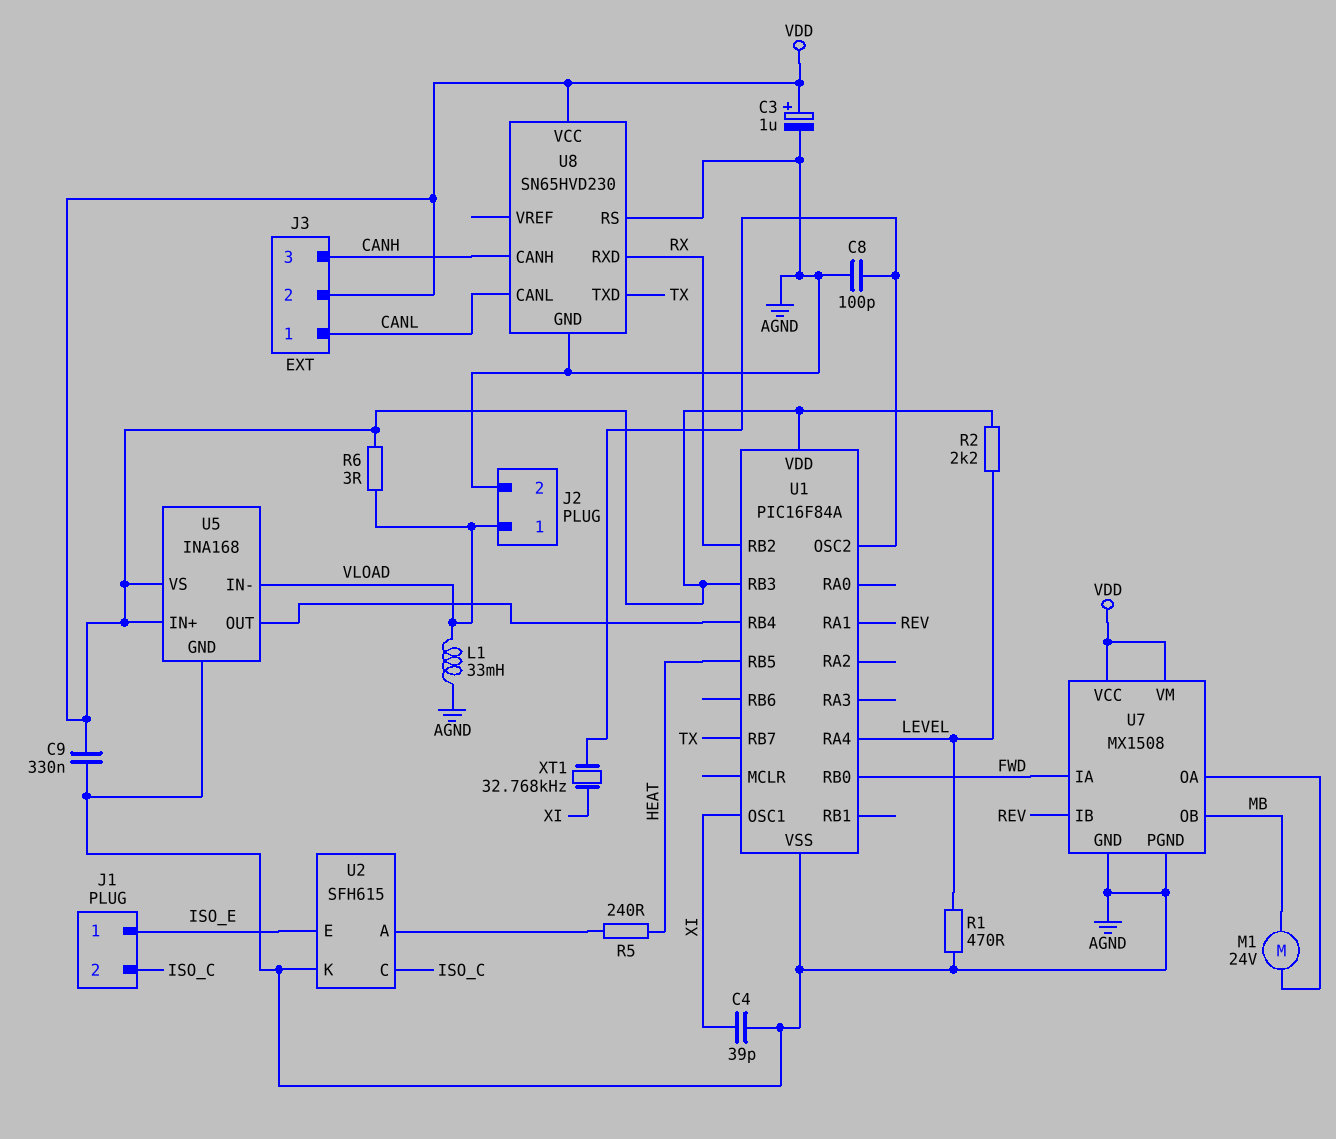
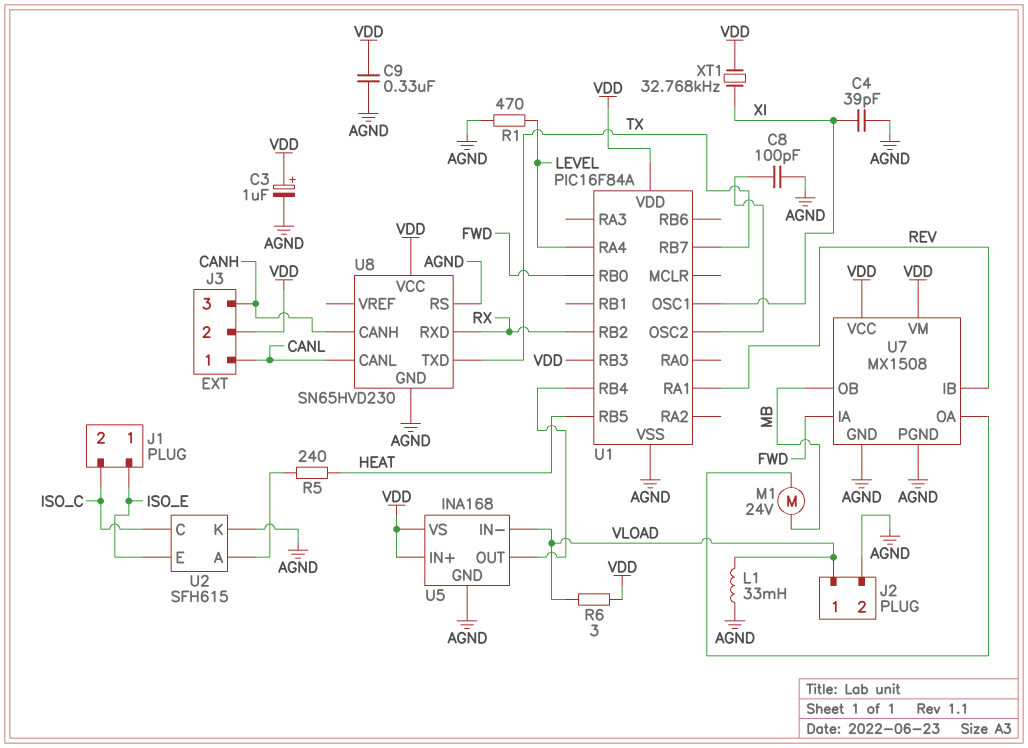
R2: 2.2k (LEVEL, VDD) -> none
XT1: 32.768kHz (U1/OSC2, XI) -> 32.768kHz (VDD, XI)

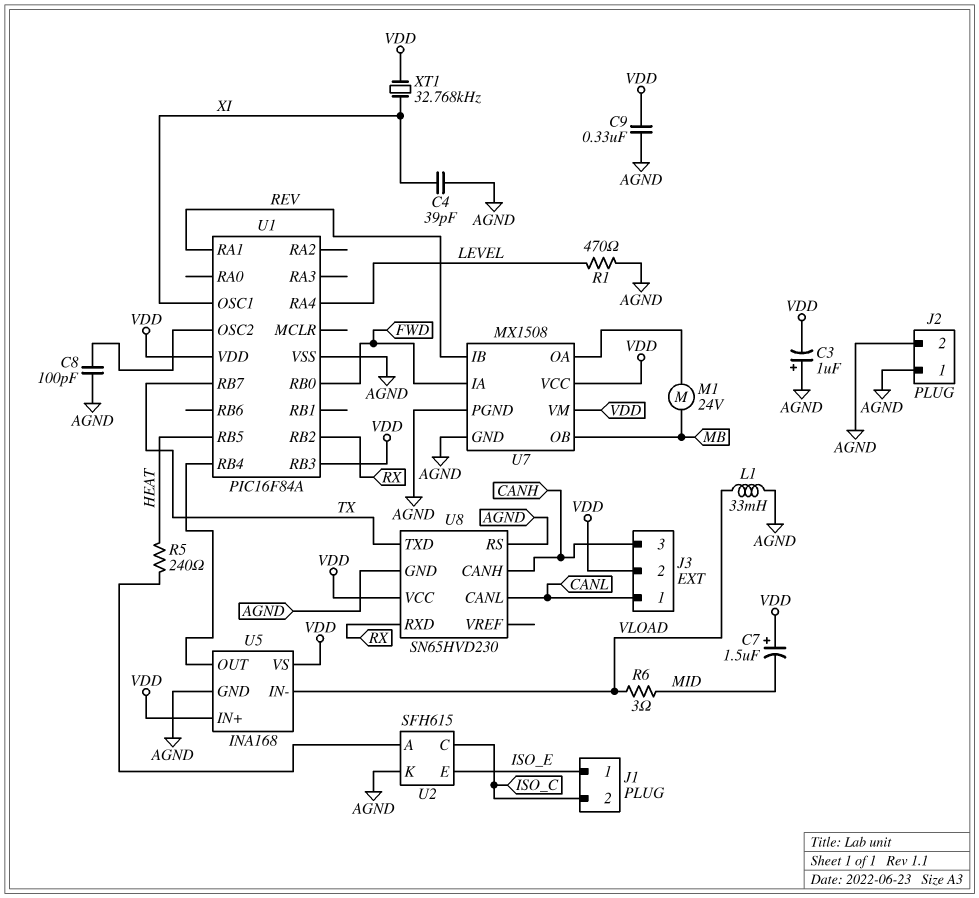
C3: 1uF (plus VDD, minus AGND) -> 1uF (plus AGND, minus VDD)
C7: none -> 1.5uF (plus VDD, minus MID)
J2 pin 1: VLOAD -> AGND
R6: 3 (VDD, VLOAD) -> 3 (MID, VLOAD)

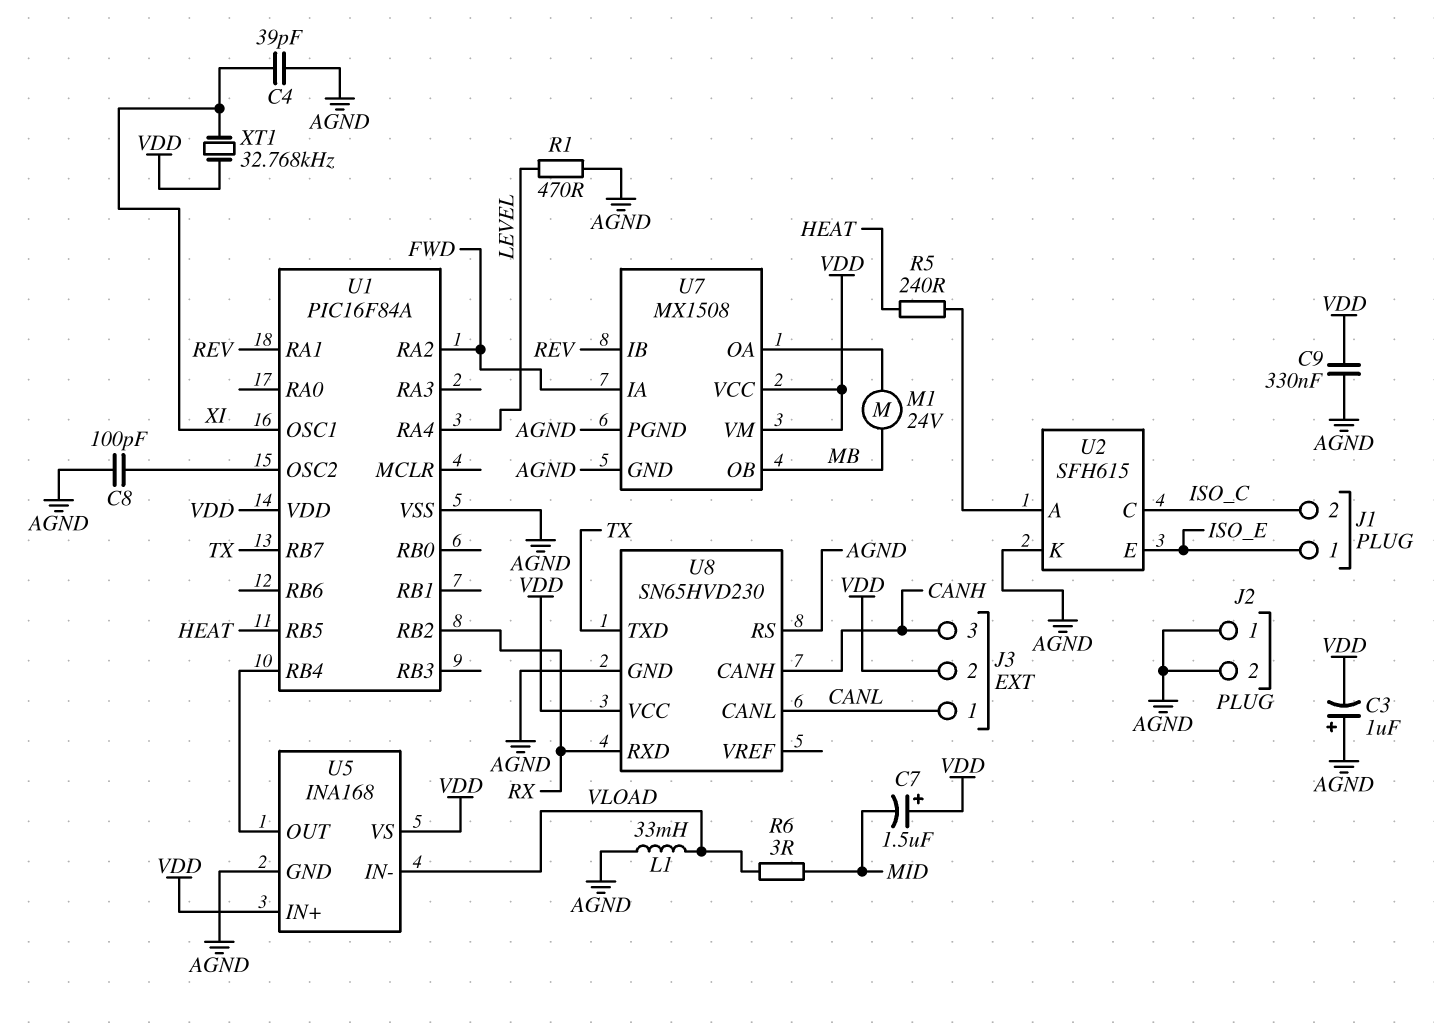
U1 pin RA2: none -> FWD
U1 pin RB0: FWD -> none
U1 pin RB3: VDD -> none

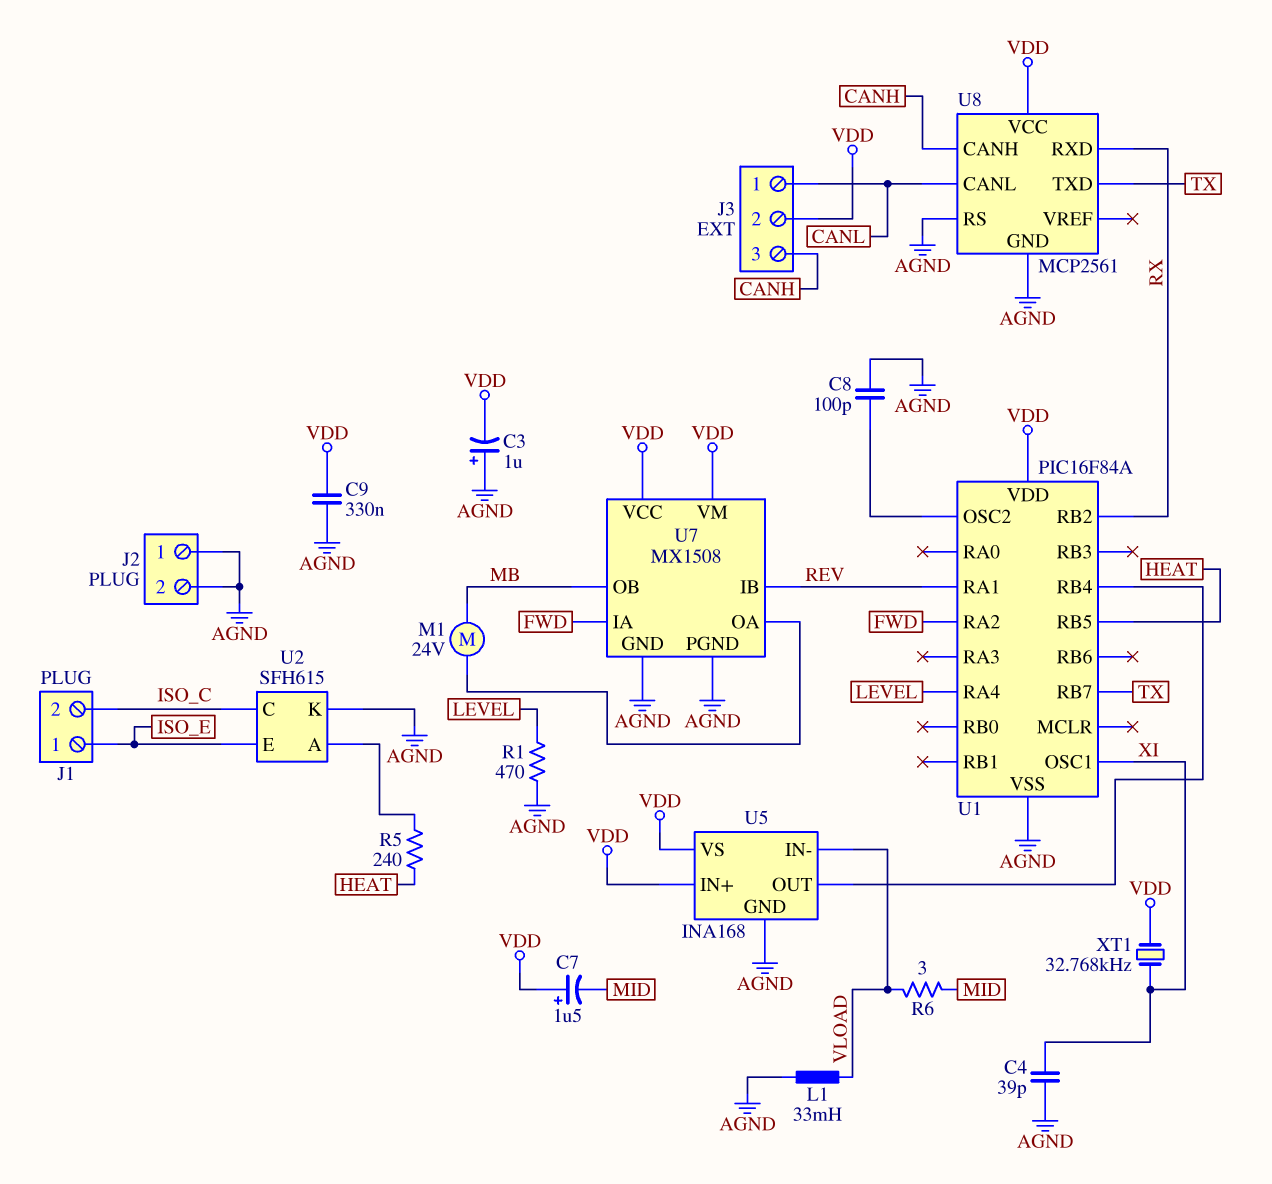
U8: SN65HVD230 -> MCP2561

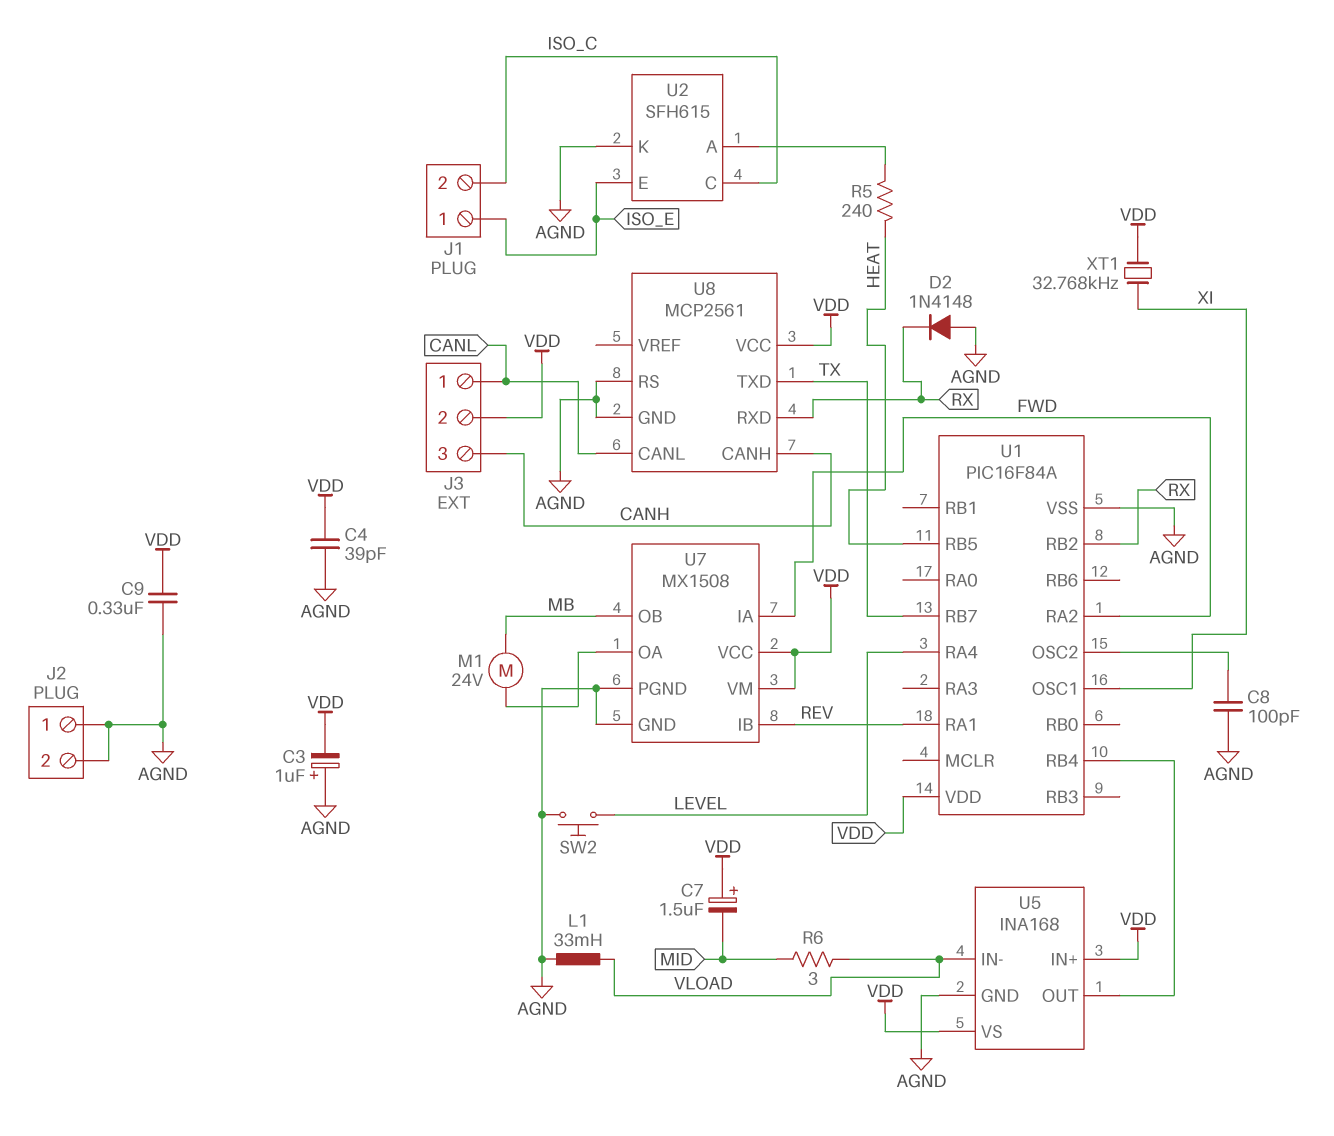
C4: 39pF (AGND, XI) -> 39pF (AGND, VDD)
D2: none -> diode 1N4148 (A AGND, K RX)
R1: 470 (AGND, LEVEL) -> none
SW2: none -> button (AGND, LEVEL)

